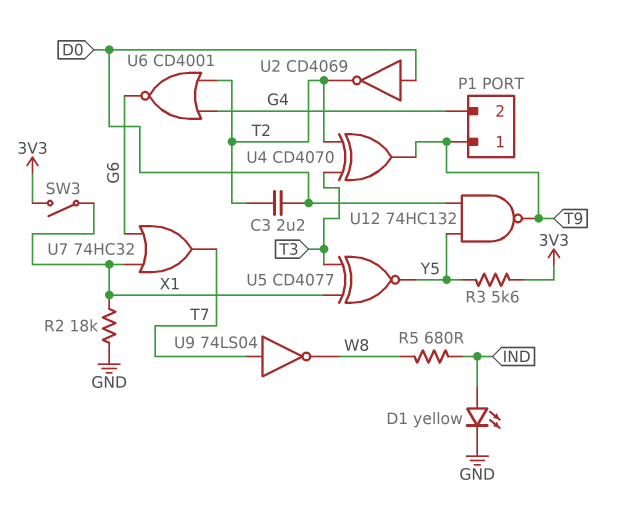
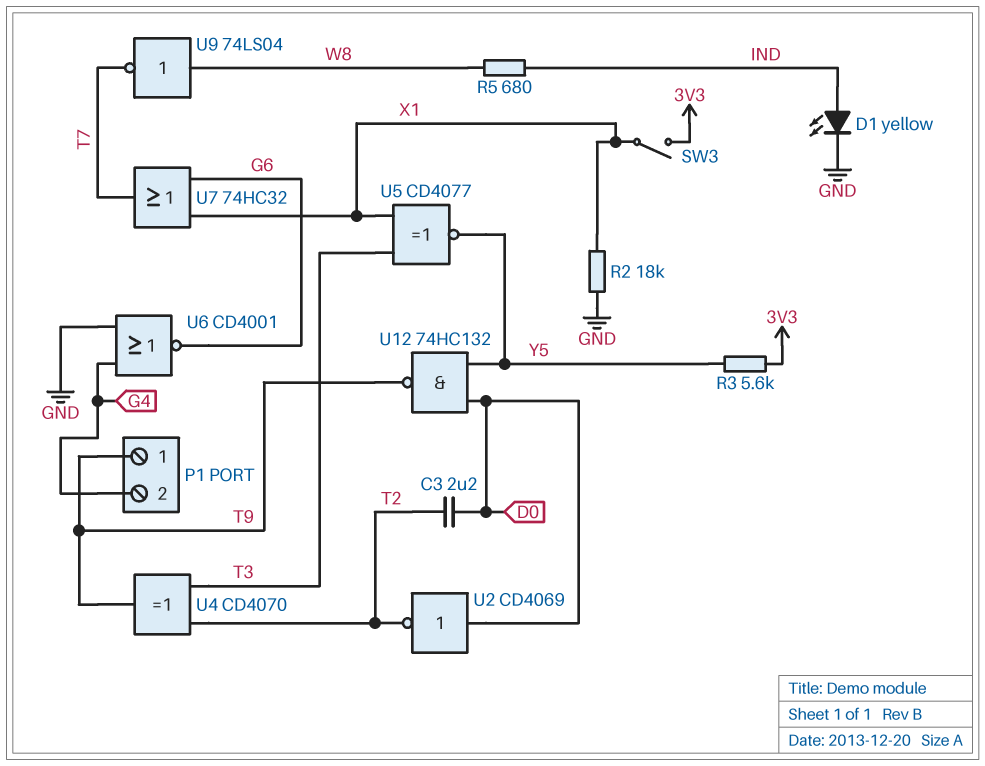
U6: NOR CD4001 (in G4, in T2, out G6) -> NOR CD4001 (in G4, in GND, out G6)
U9: NOT 74LS04 (in T7, out W8) -> NOT 74LS04 (in W8, out T7)

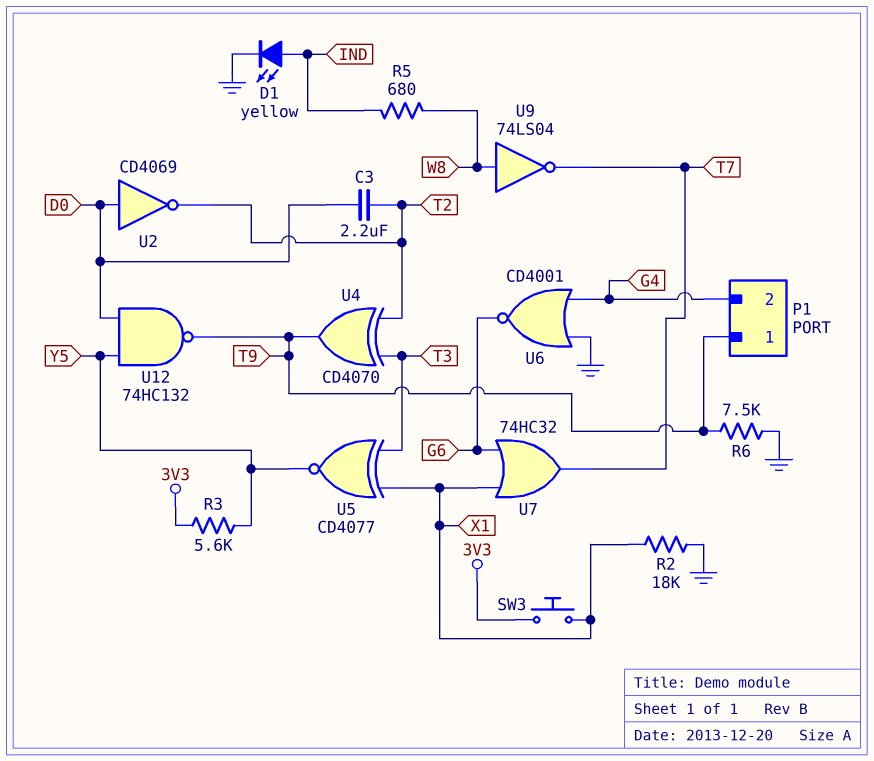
R6: none -> 7.5k (GND, T9)
SW3: switch (3V3, X1) -> button (3V3, X1)

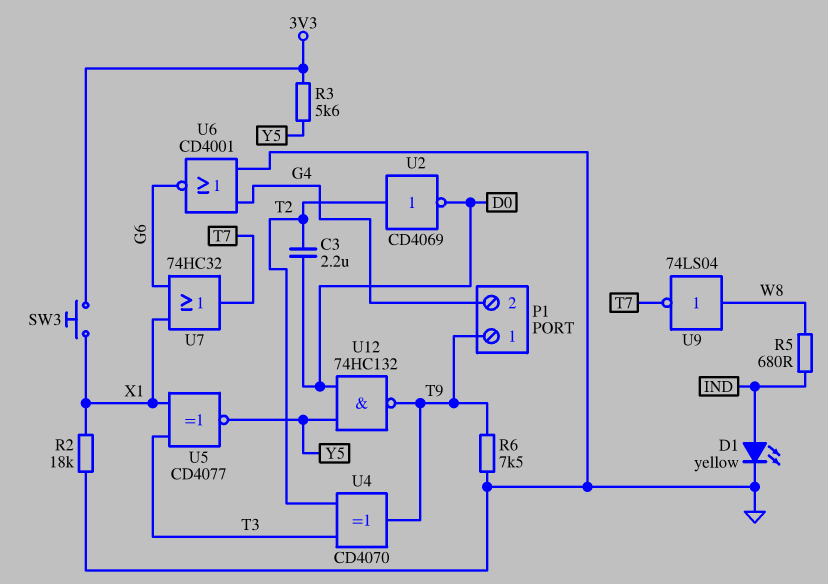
U2: NOT CD4069 (in D0, out T2) -> NOT CD4069 (in T2, out D0)

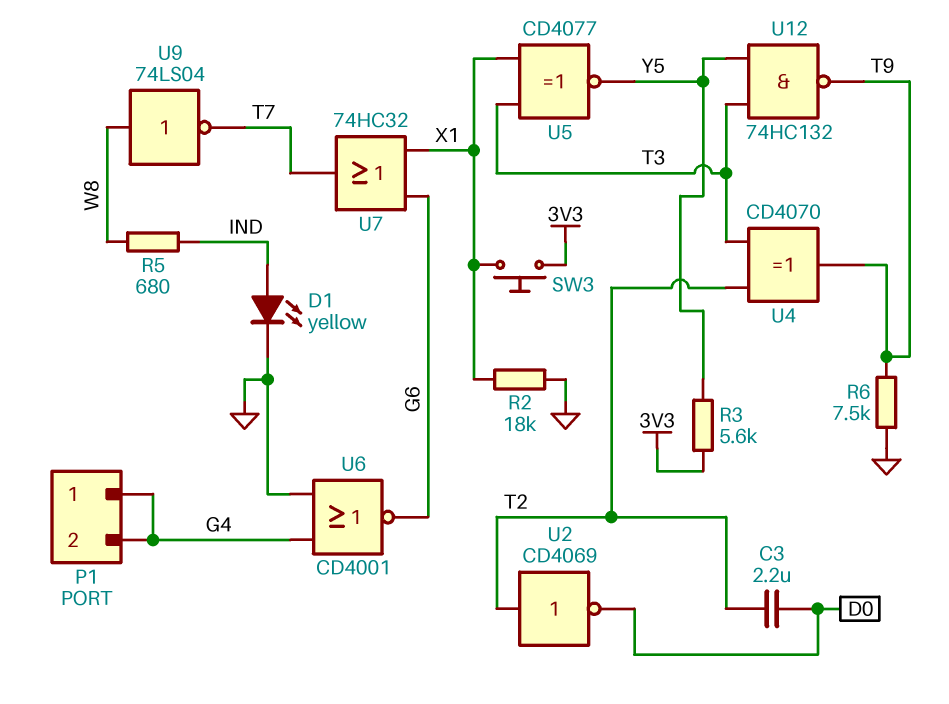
P1 pin 1: T9 -> G4
U12: NAND 74HC132 (in D0, in Y5, out T9) -> NAND 74HC132 (in T3, in Y5, out T9)

